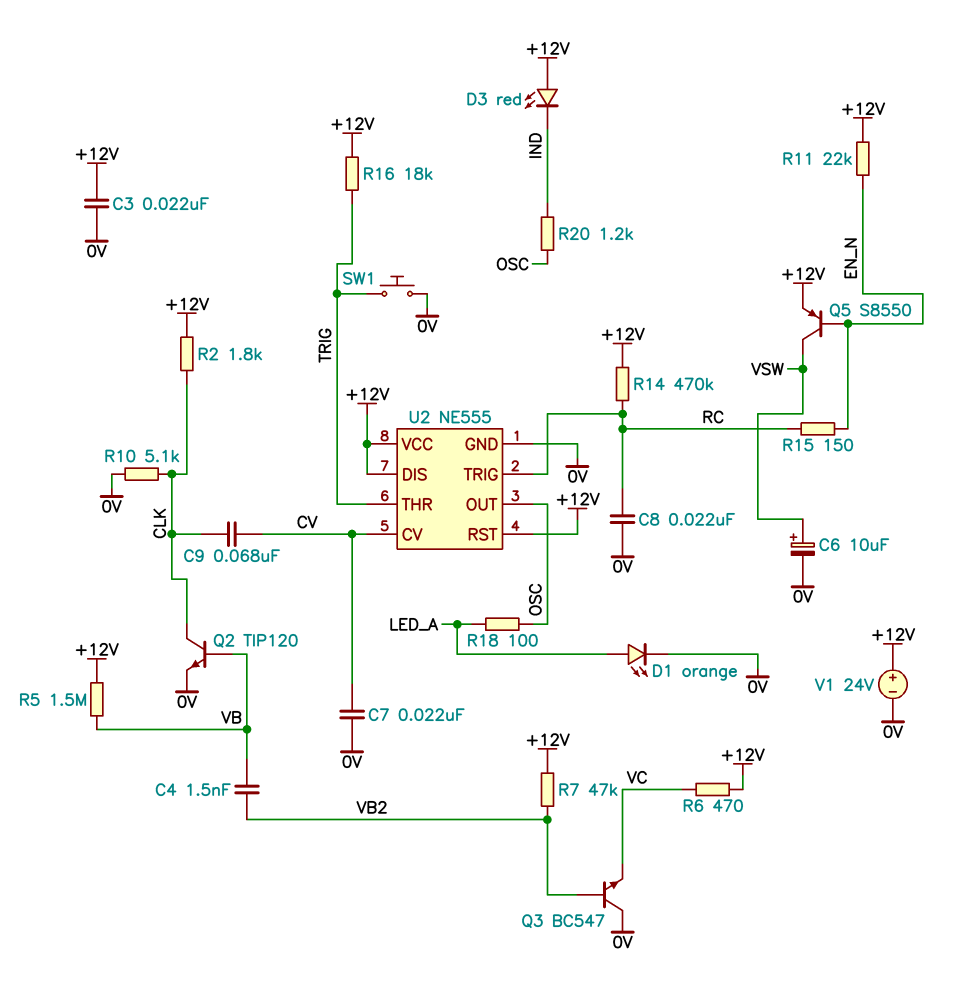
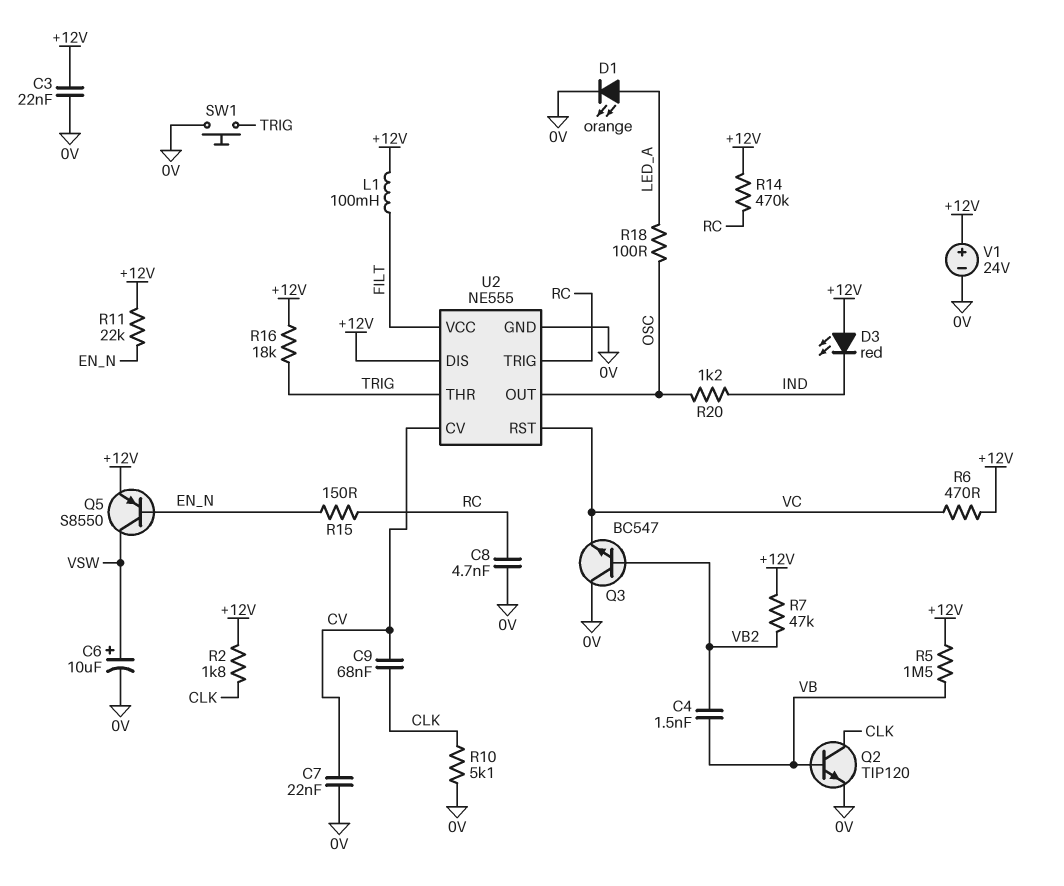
C8: 22nF (0V, RC) -> 4.7nF (0V, RC)
L1: none -> 100mH (+12V, FILT)
U2 pin RST: +12V -> VC
U2 pin VCC: +12V -> FILT

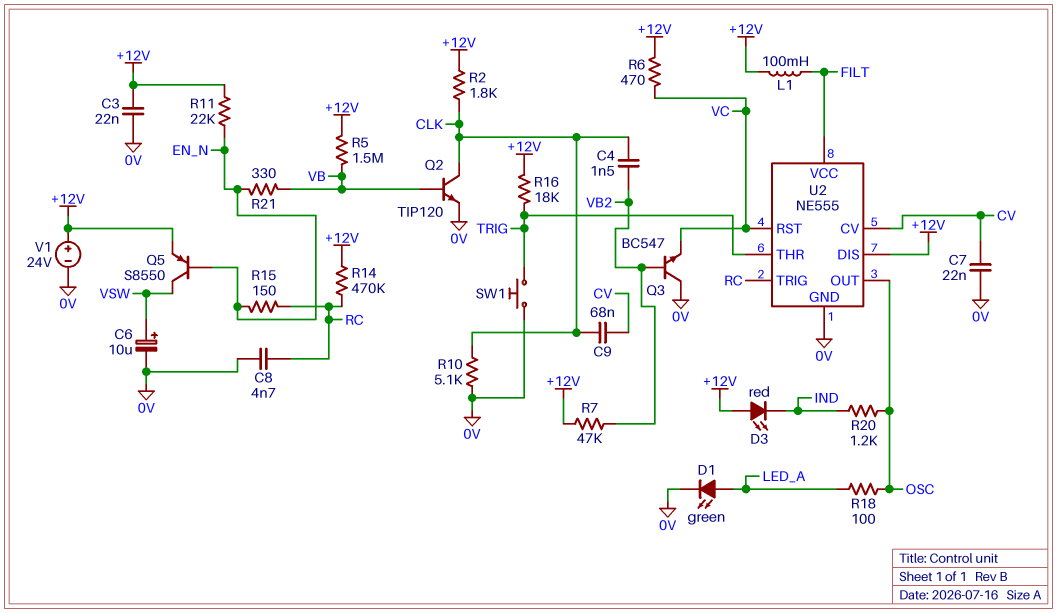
C4: 1.5nF (VB, VB2) -> 1.5nF (CLK, VB2)
D1: LED orange (A LED_A, K 0V) -> LED green (A LED_A, K 0V)
R21: none -> 330 (EN_N, VB)

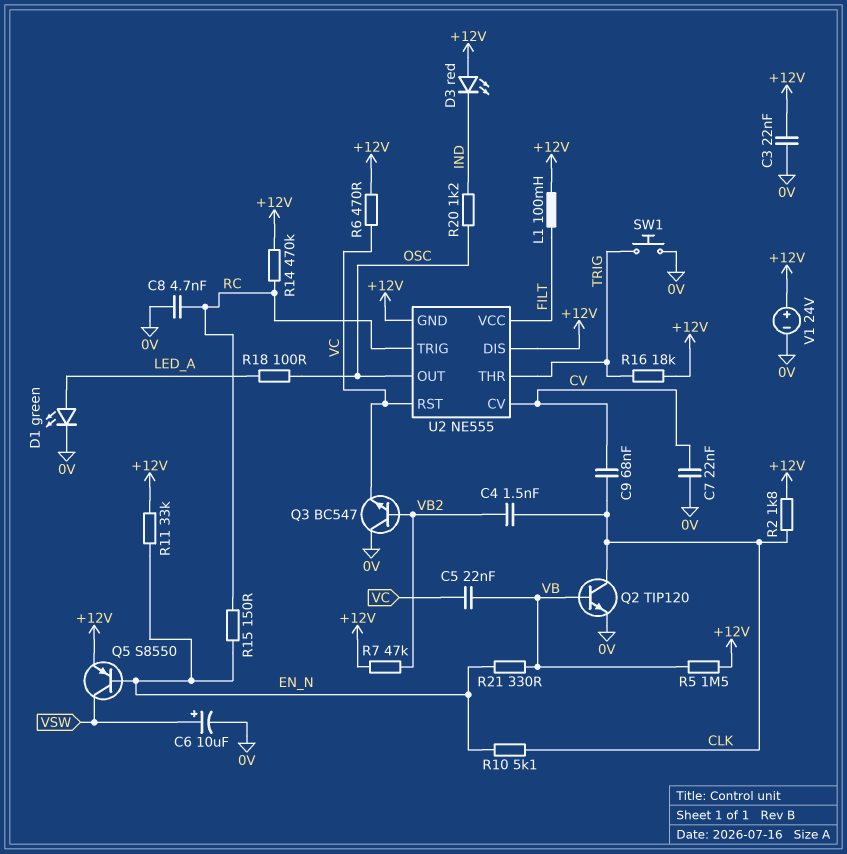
C5: none -> 22nF (VB, VC)
R10: 5.1k (0V, CLK) -> 5.1k (CLK, EN_N)
R11: 22k (+12V, EN_N) -> 33k (+12V, EN_N)
U2 pin GND: 0V -> +12V

